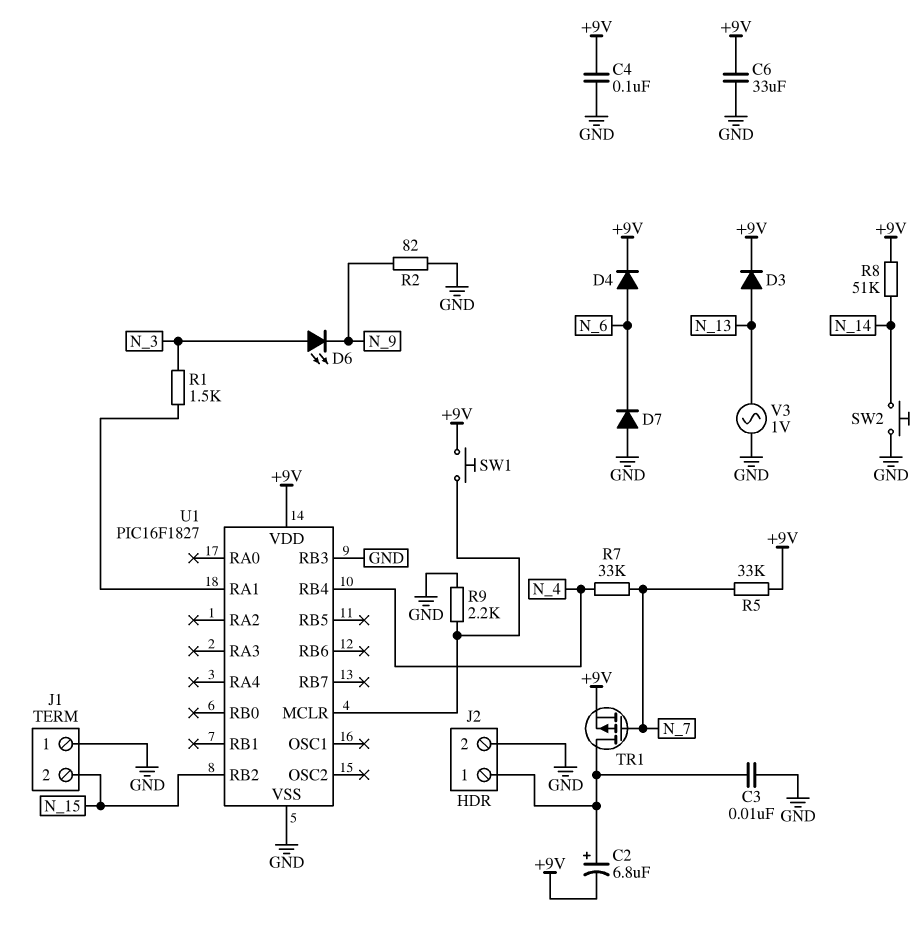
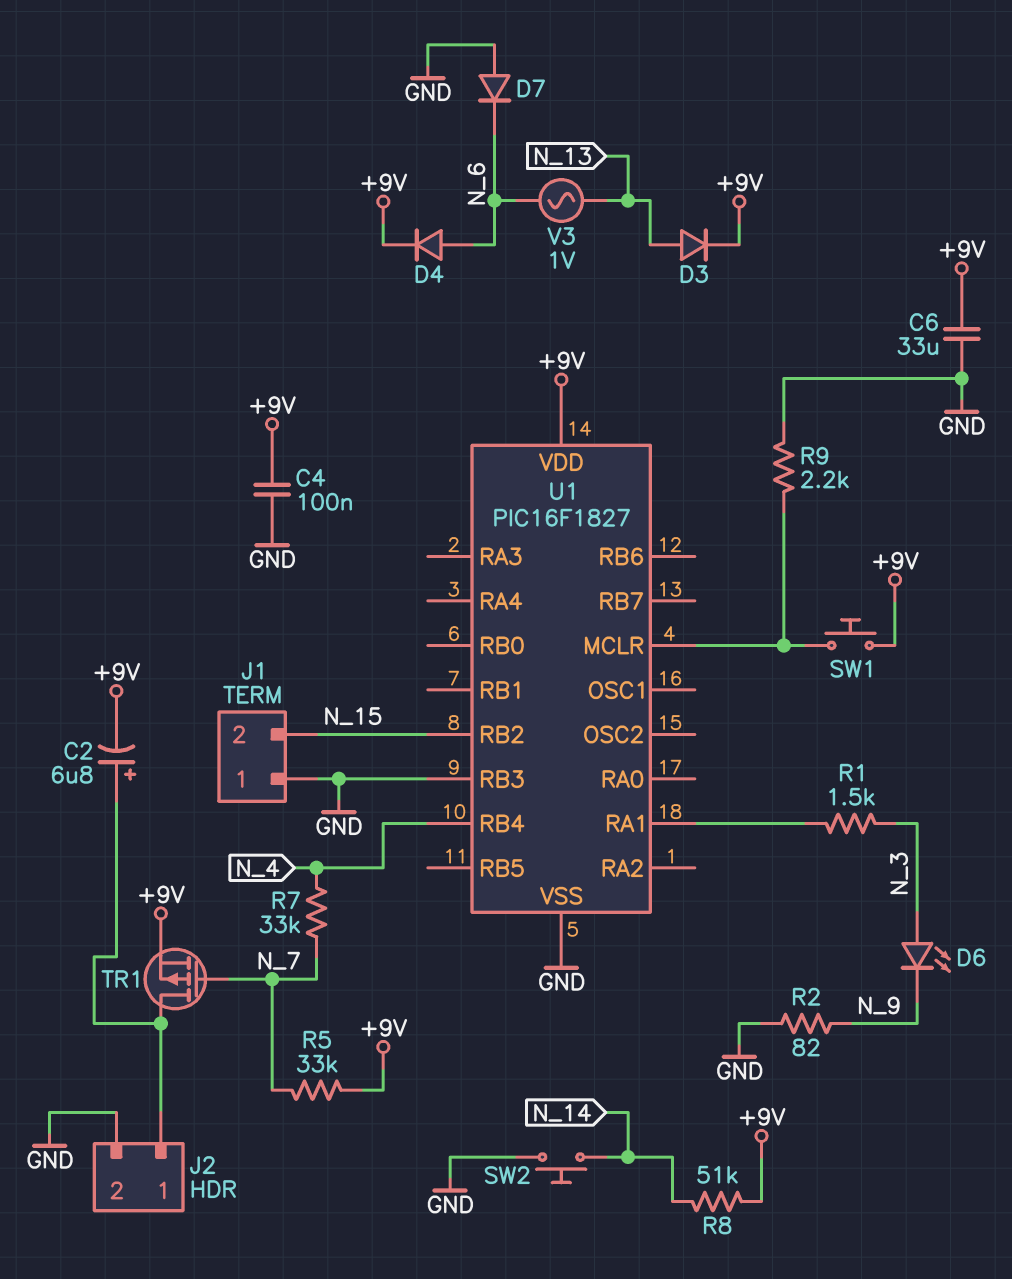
C3: 10nF (GND, J2/1) -> none
V3: AC 1V (GND, N_13) -> AC 1V (N_6, N_13)

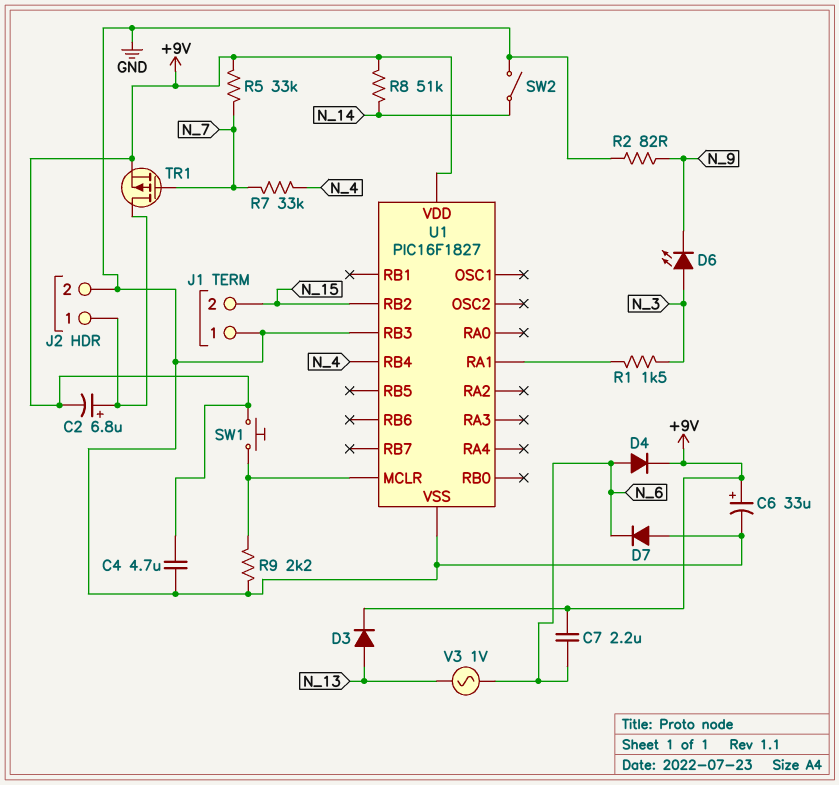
C4: 100nF (+9V, GND) -> 4.7uF (+9V, GND)
C6: 33uF (+9V, GND) -> 33uF (plus +9V, minus GND)
C7: none -> 2.2uF (+9V, N_6)
SW2: button (GND, N_14) -> switch (GND, N_14)

